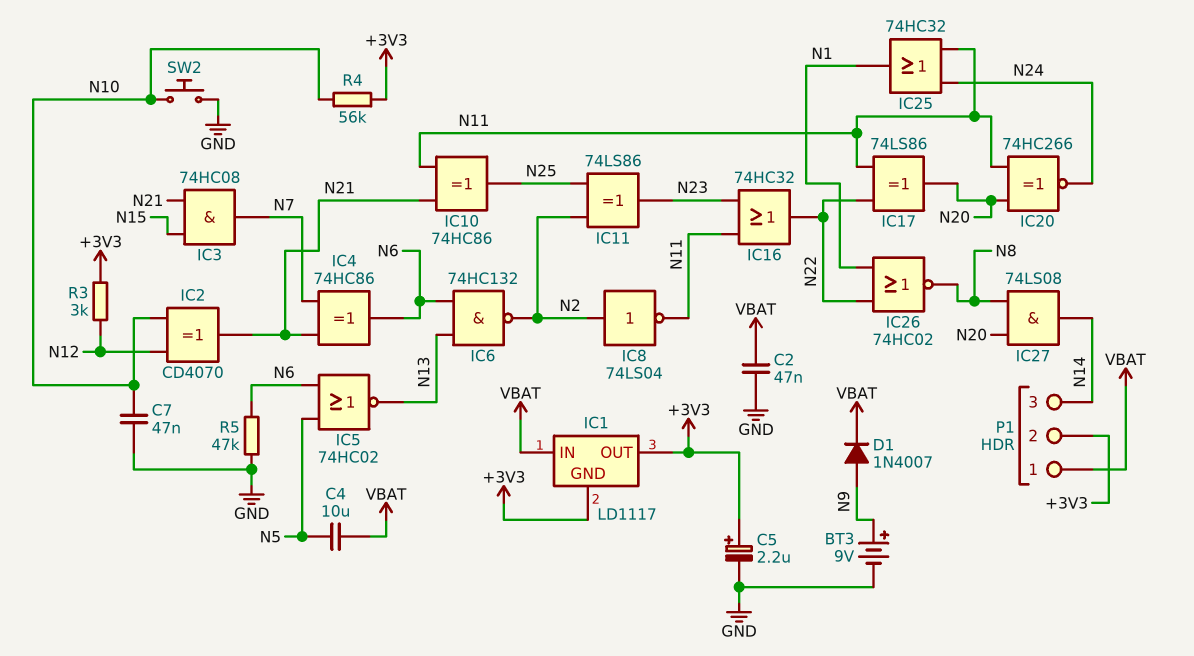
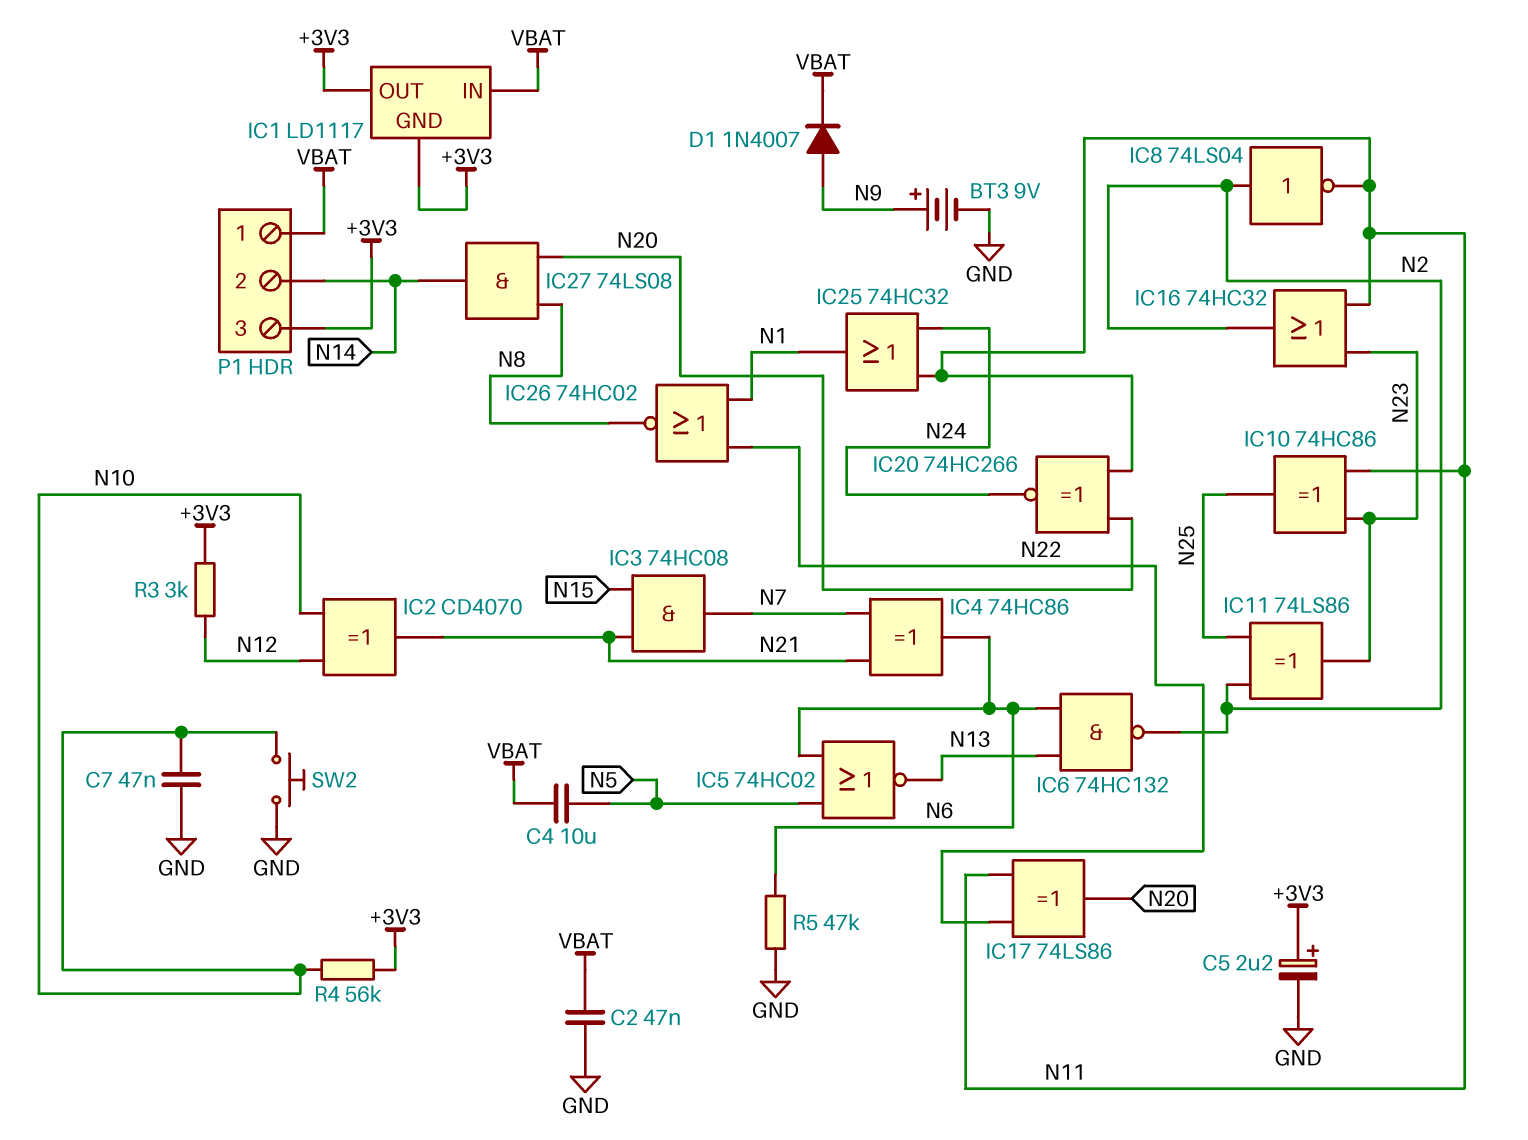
IC10: XOR 74HC86 (in N11, in N21, out N25) -> XOR 74HC86 (in N11, in N23, out N25)
IC16: OR 74HC32 (in N11, in N23, out N22) -> OR 74HC32 (in N11, in N23, out N2)
P1 pin 2: +3V3 -> N14
P1 pin 3: N14 -> +3V3

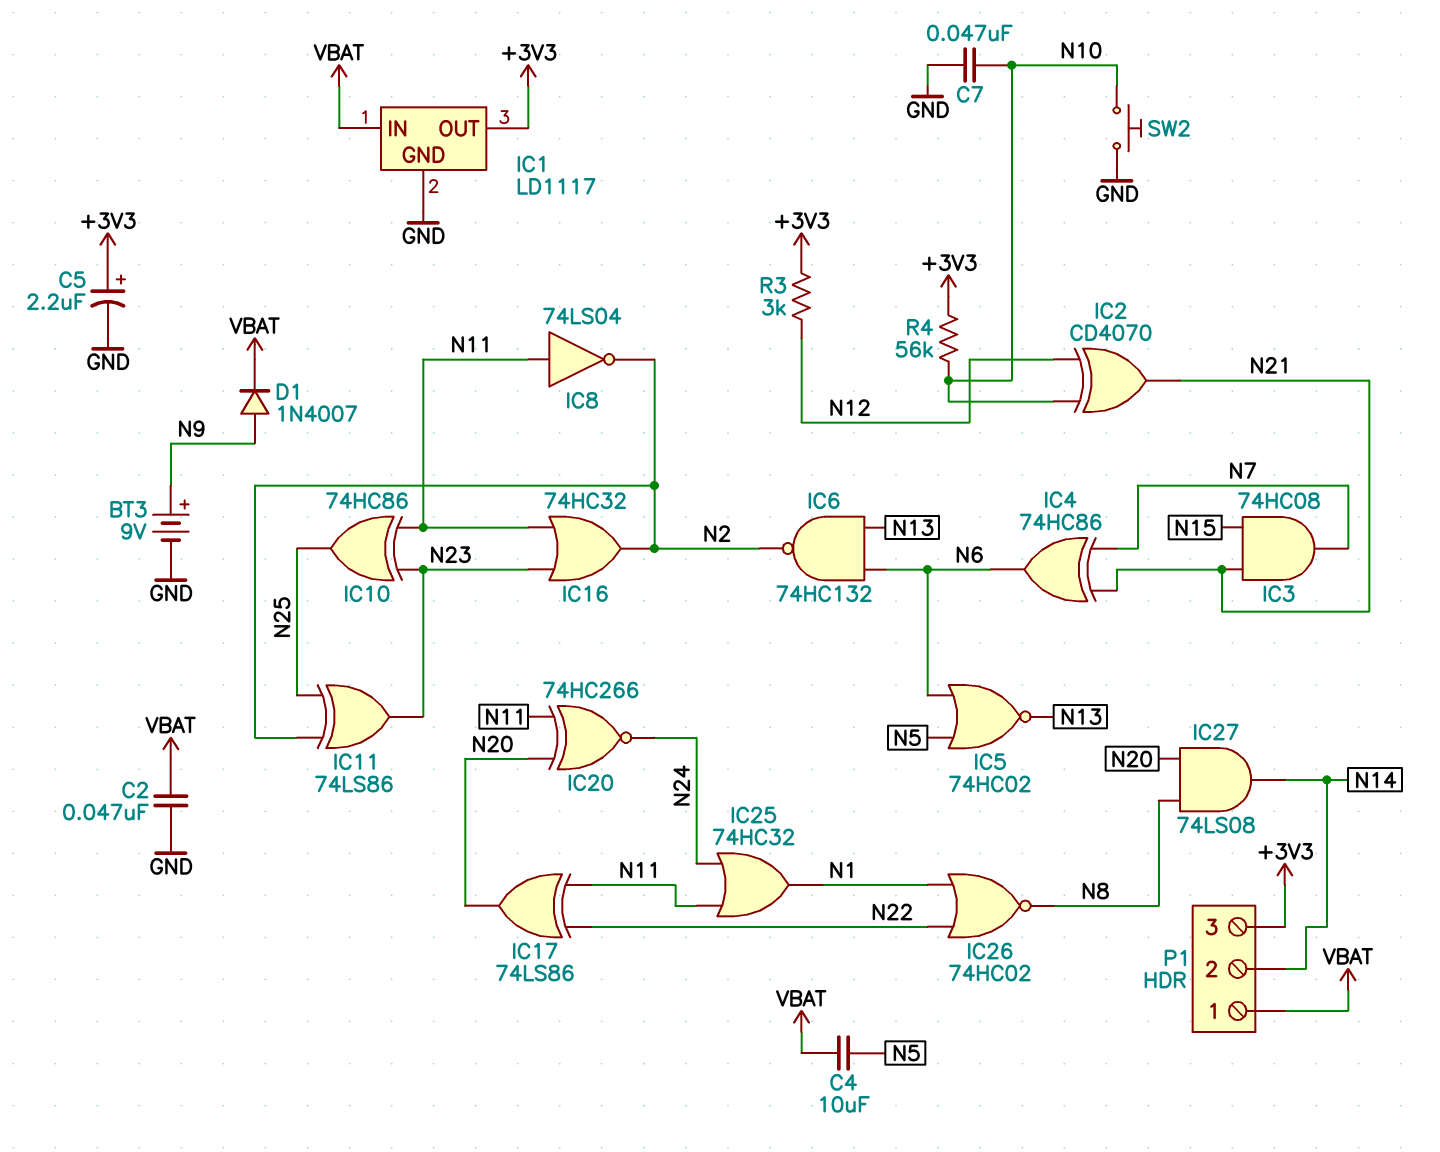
IC1 pin GND: +3V3 -> GND
IC8: NOT 74LS04 (in N2, out N11) -> NOT 74LS04 (in N11, out N2)
R5: 47k (GND, N6) -> none

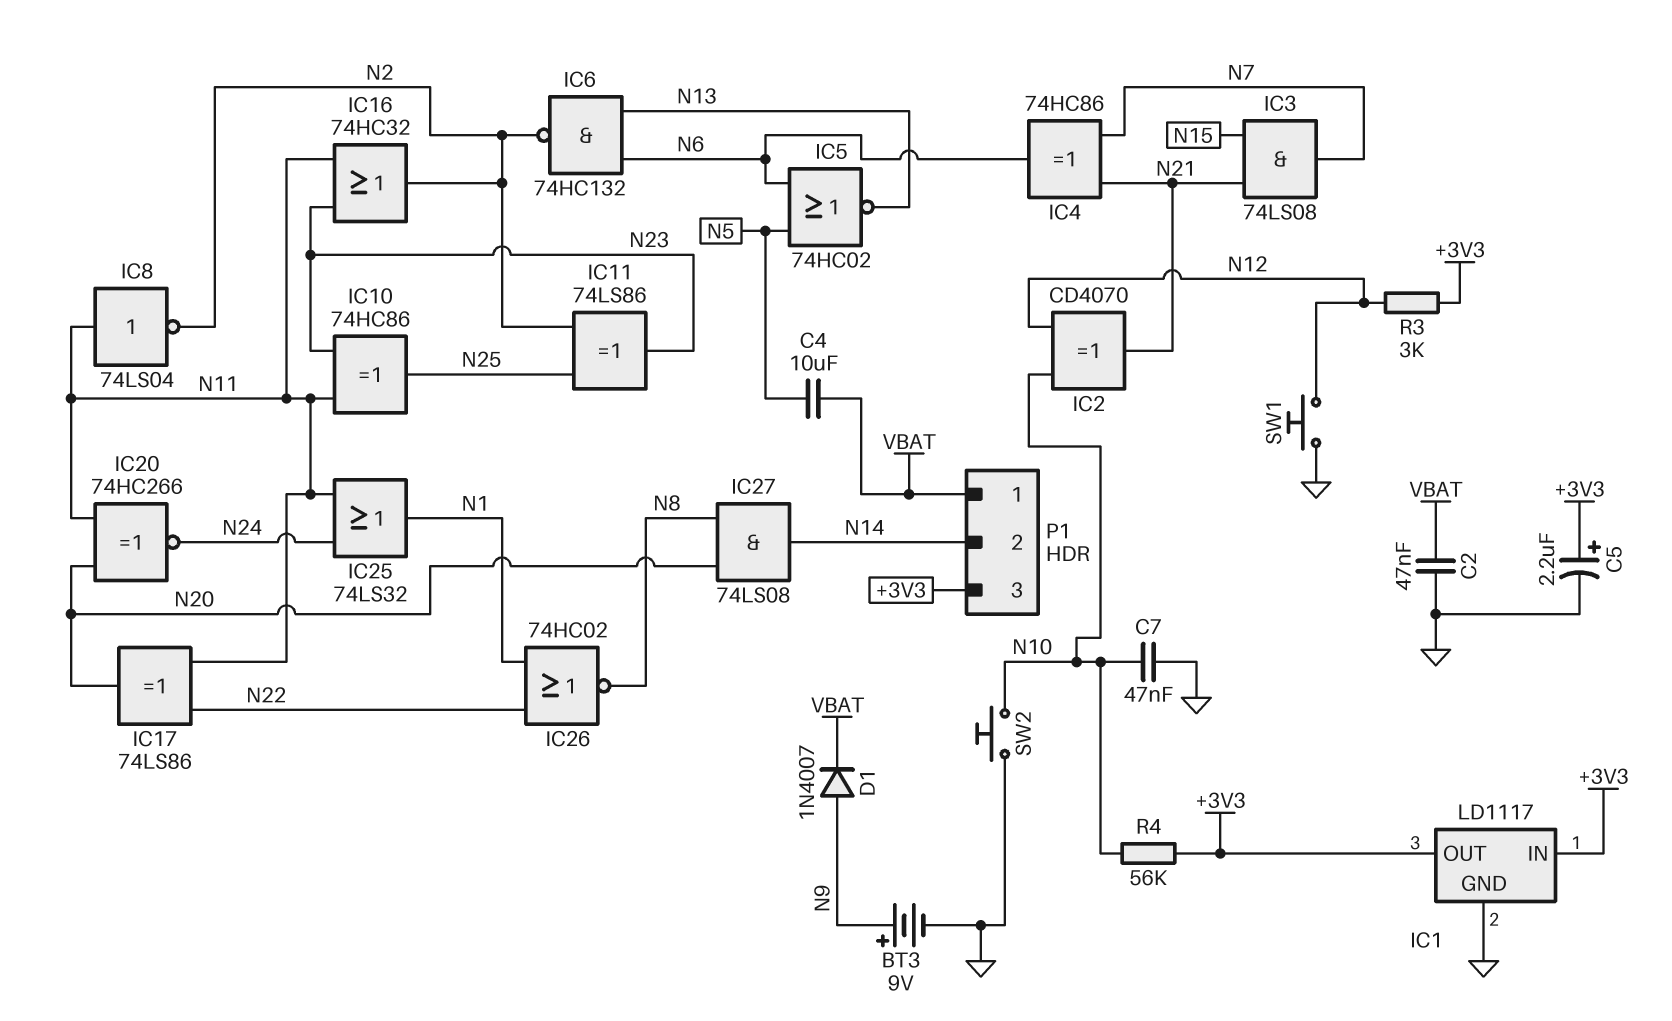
IC1 pin IN: VBAT -> +3V3
IC3: AND 74HC08 (in N15, in N21, out N7) -> AND 74LS08 (in N15, in N21, out N7)
IC25: OR 74HC32 (in N11, in N24, out N1) -> OR 74LS32 (in N11, in N24, out N1)
SW1: none -> button (GND, N12)

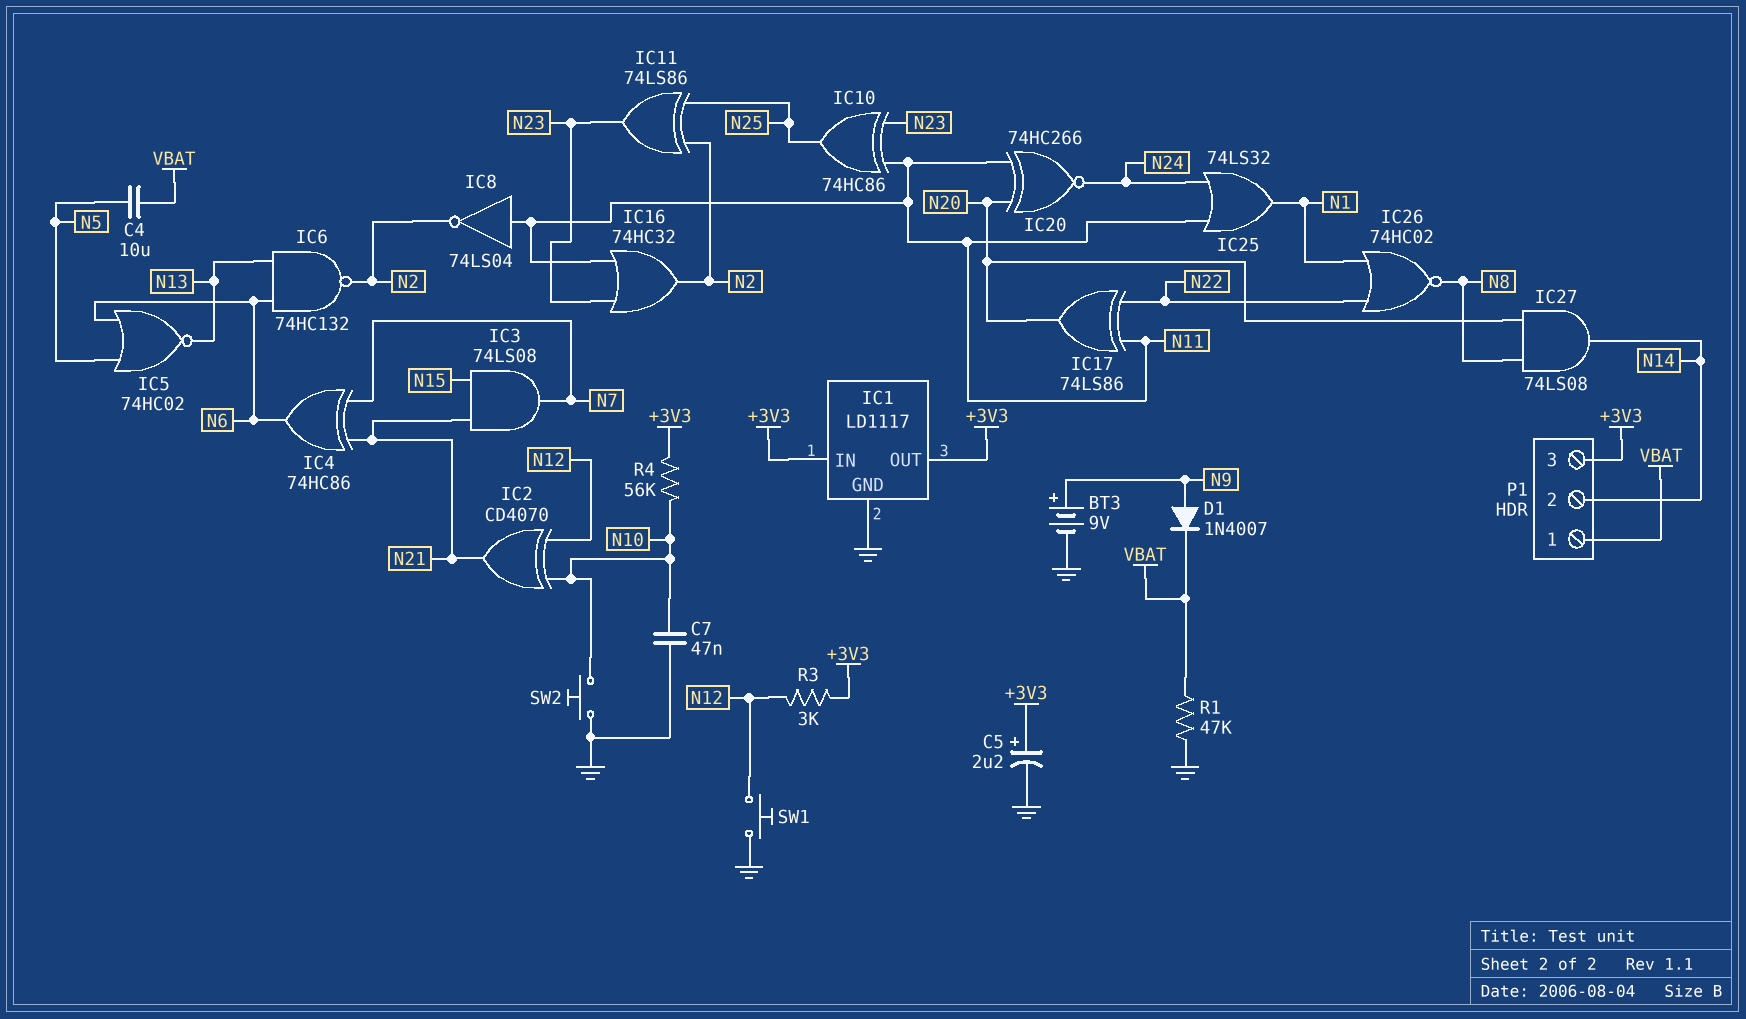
C2: 47nF (GND, VBAT) -> none
R1: none -> 47k (GND, VBAT)

